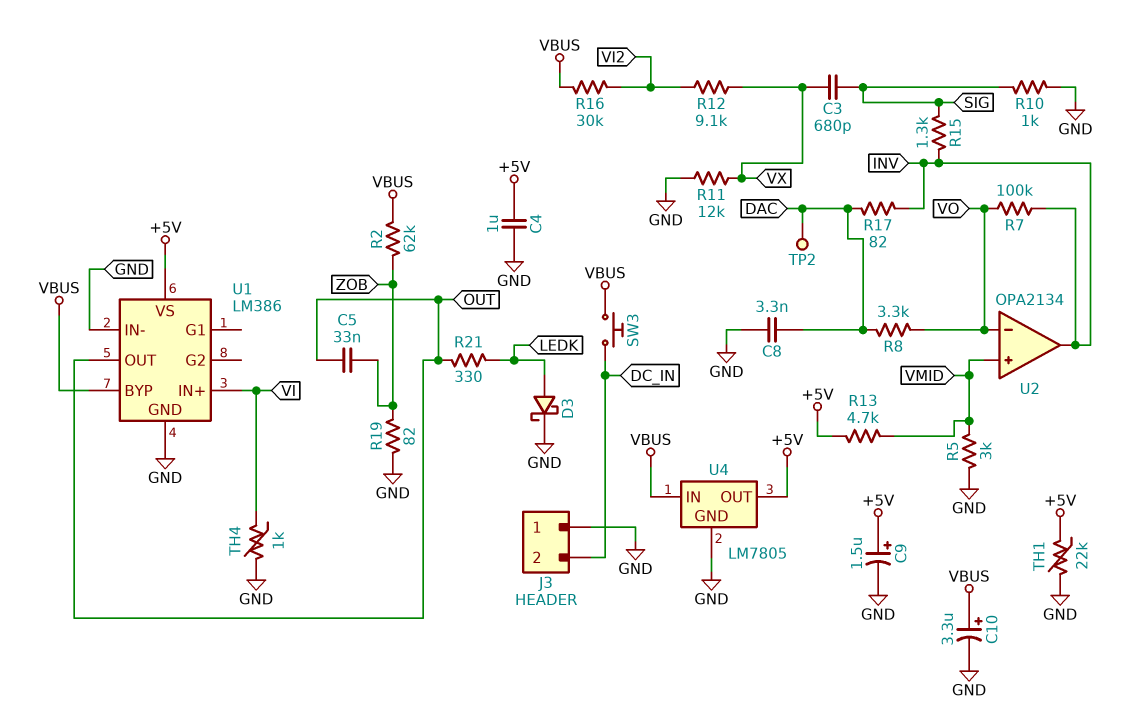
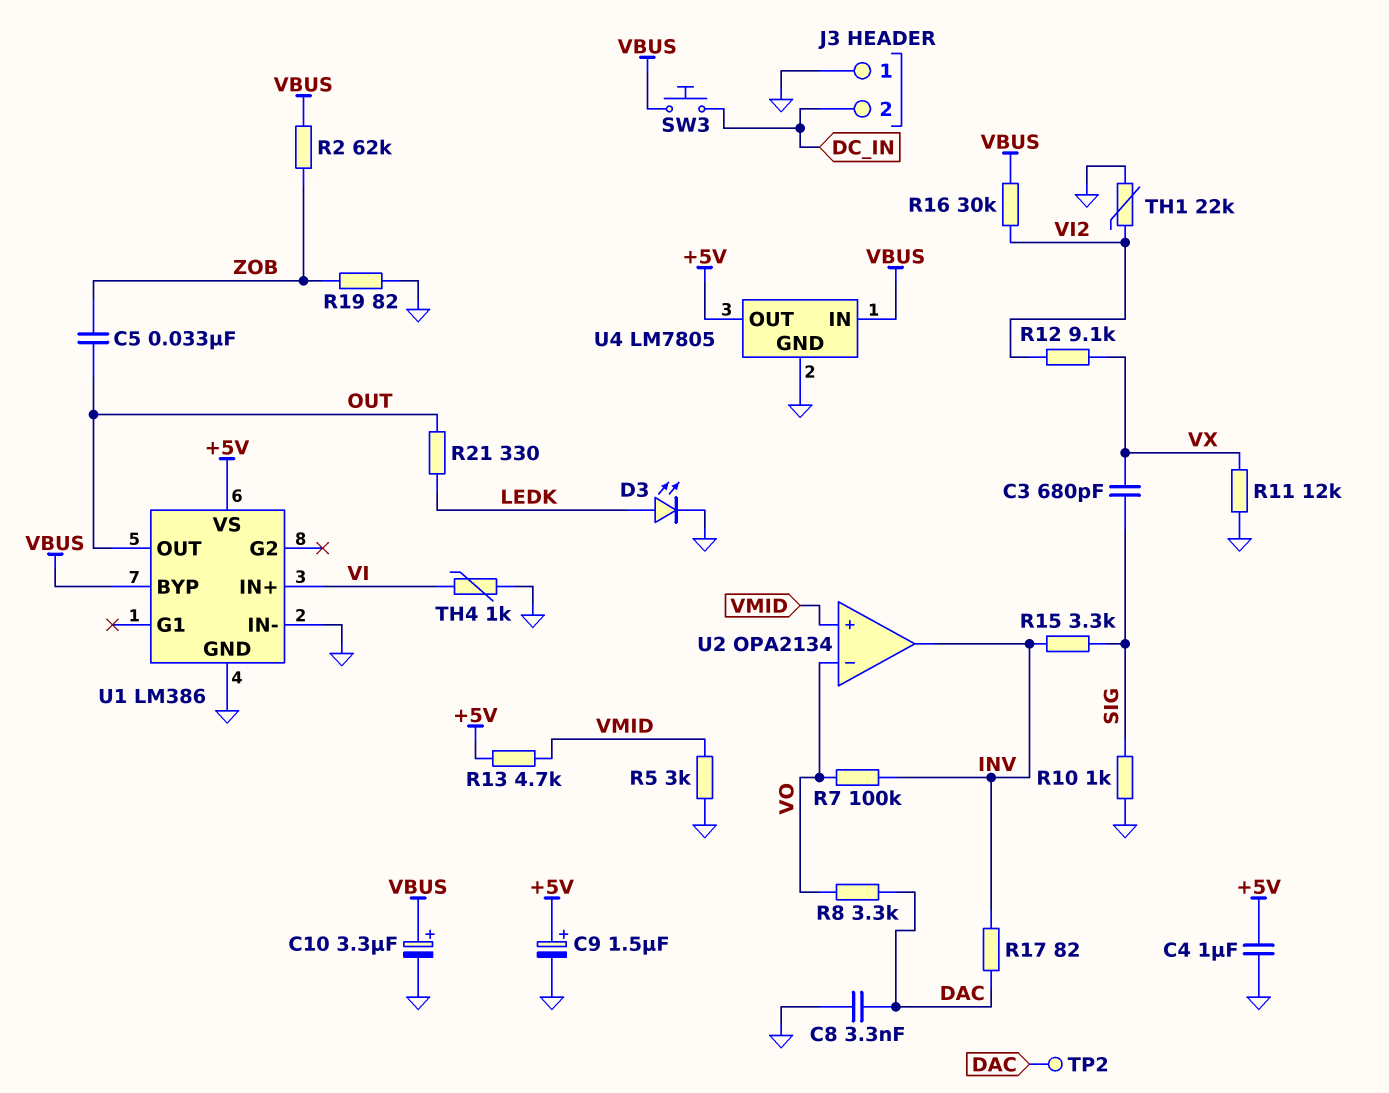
D3: schottky (A LEDK, K GND) -> LED (A LEDK, K GND)
R15: 1.3k (INV, SIG) -> 3.3k (INV, SIG)
TH1: 22k (+5V, GND) -> 22k (GND, VI2)

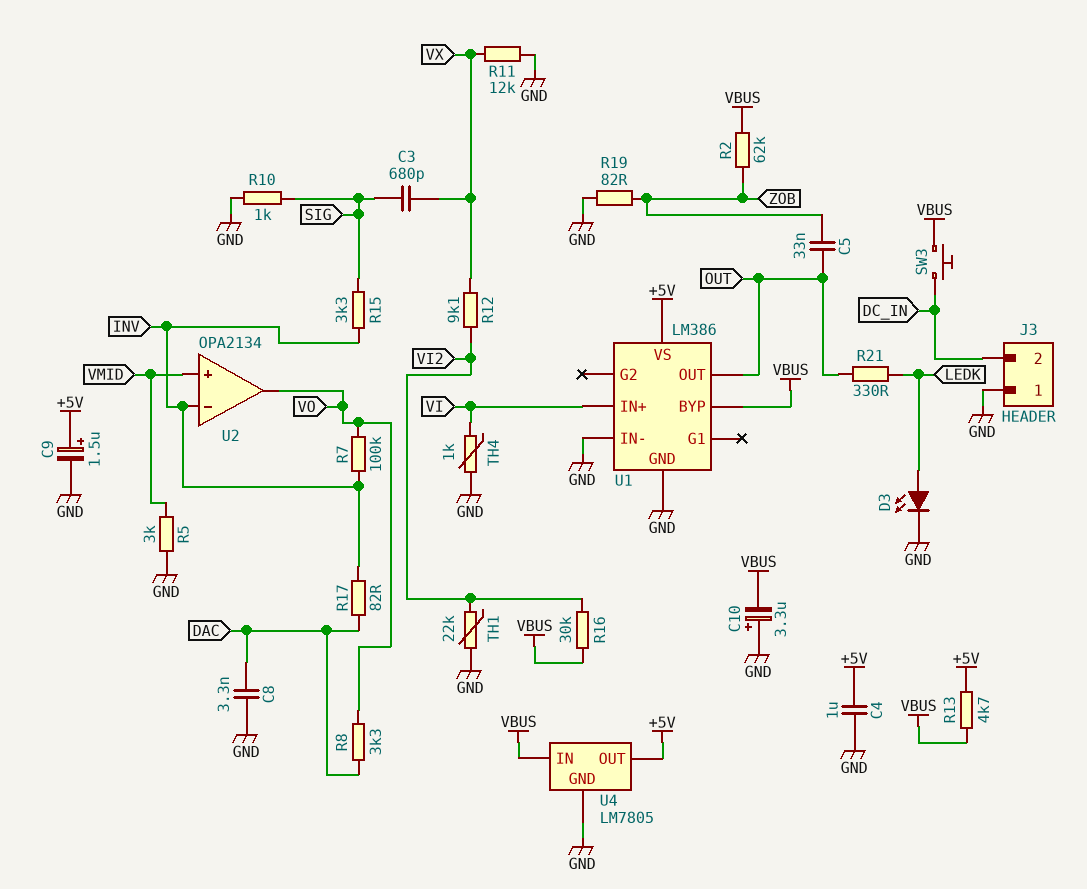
C10: 3.3uF (plus VBUS, minus GND) -> 3.3uF (plus GND, minus VBUS)
R13: 4.7k (+5V, VMID) -> 4.7k (+5V, VBUS)
TP2: test point (DAC) -> none
U2 pin in-: VO -> INV
U2 pin out: INV -> VO

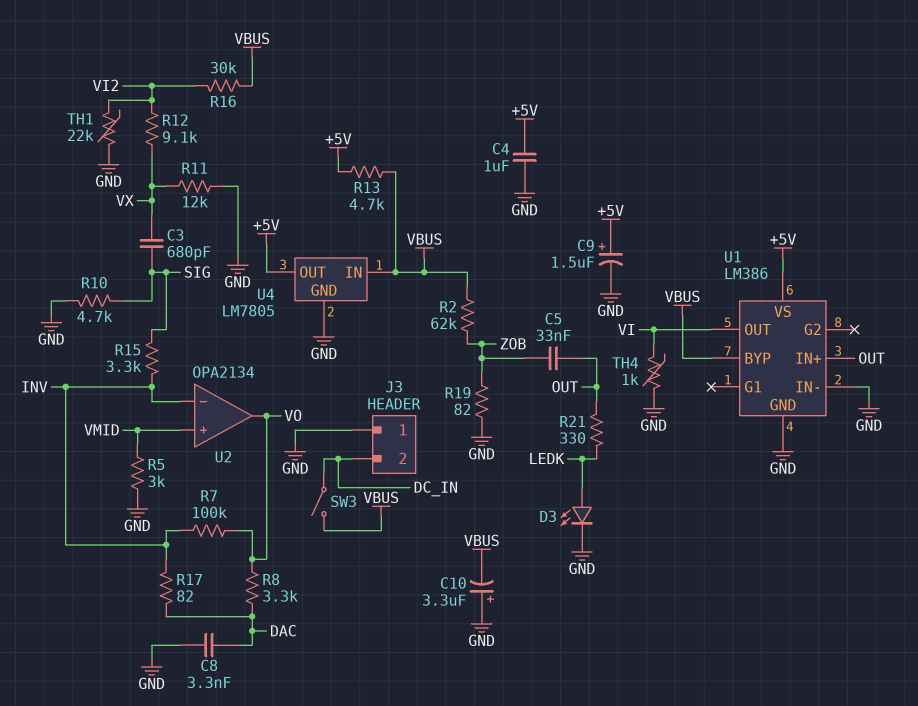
R10: 1k (GND, SIG) -> 4.7k (GND, SIG)
SW3: button (DC_IN, VBUS) -> switch (DC_IN, VBUS)
U1 pin IN+: VI -> OUT
U1 pin OUT: OUT -> VI

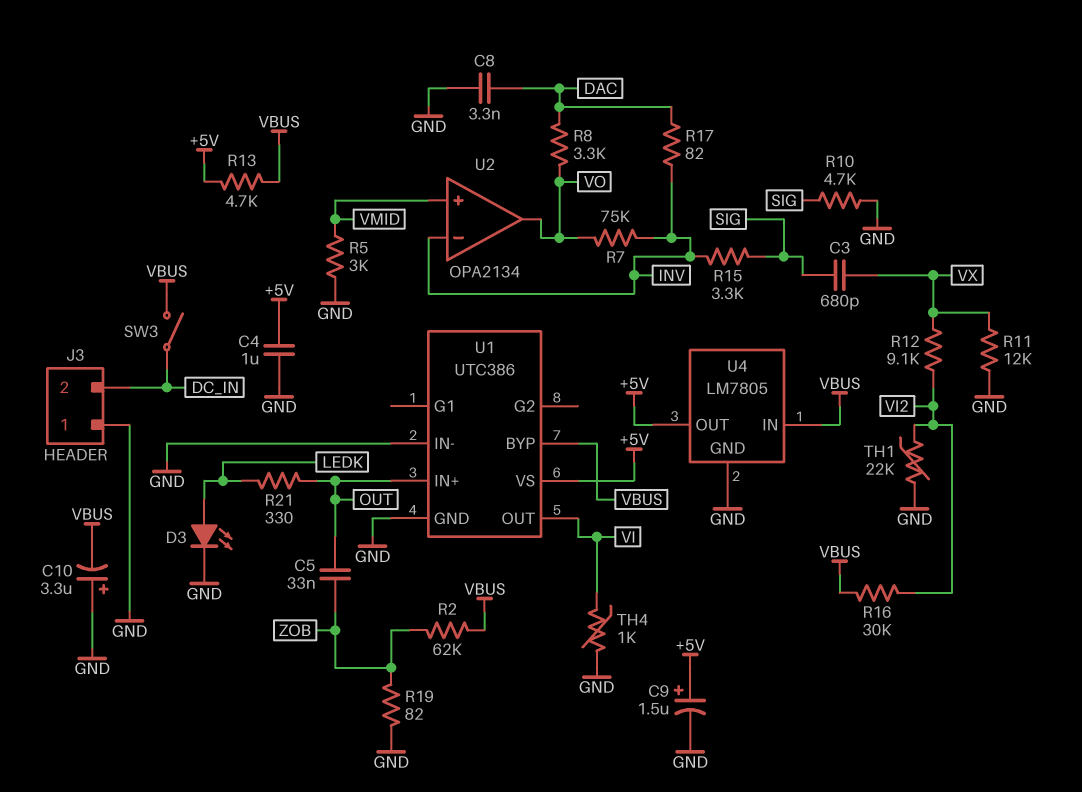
R7: 100k (INV, VO) -> 75k (INV, VO)
U1: LM386 -> UTC386

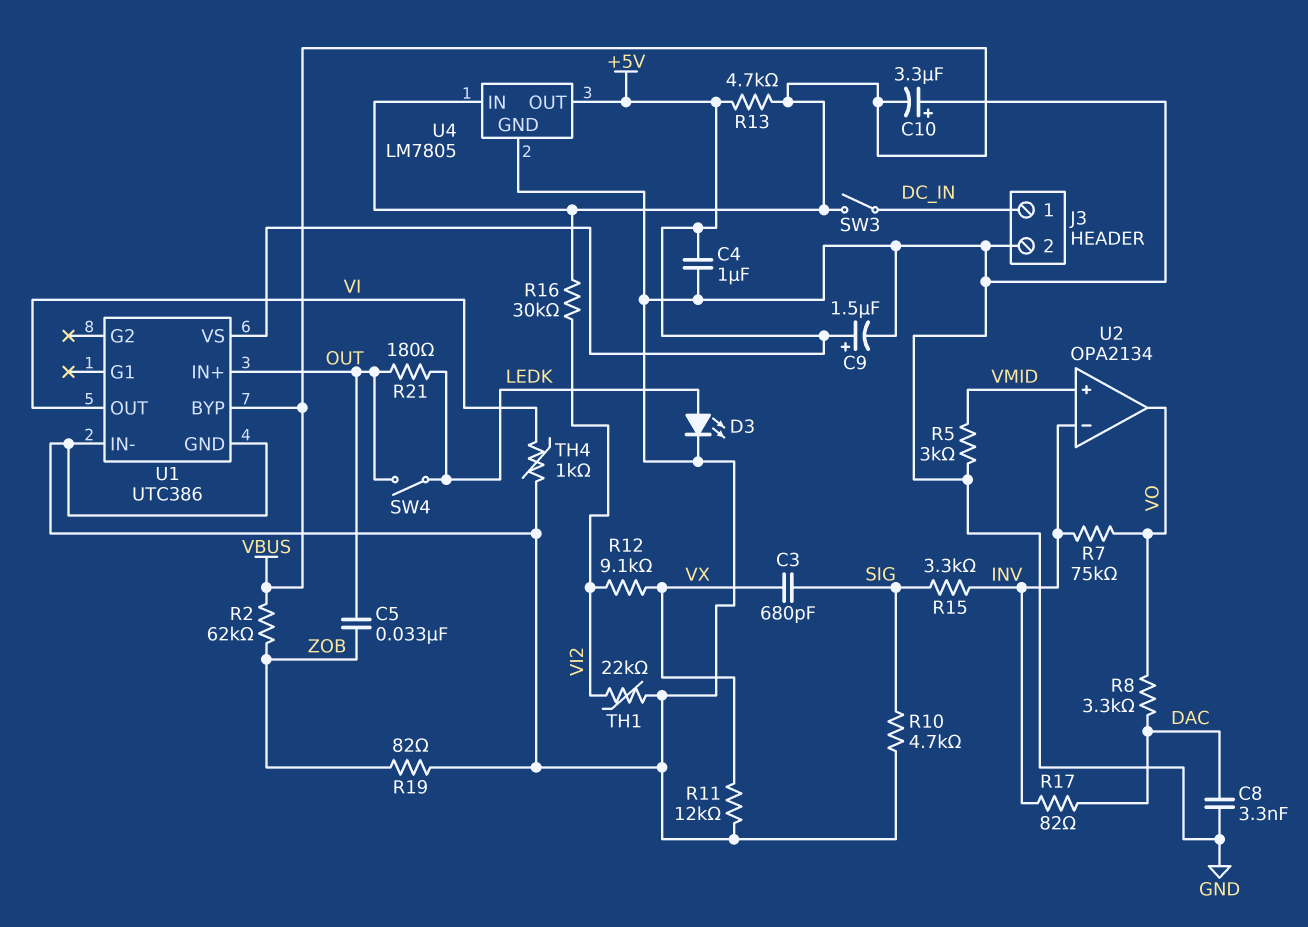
J3 pin 1: GND -> DC_IN
J3 pin 2: DC_IN -> GND
R21: 330 (LEDK, OUT) -> 180 (LEDK, OUT)
SW4: none -> switch (LEDK, OUT)

